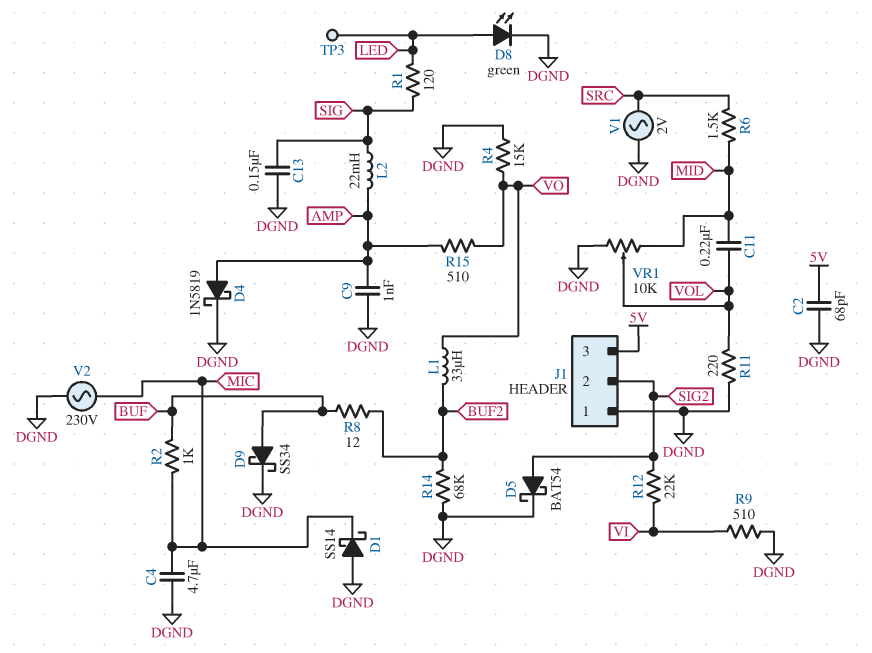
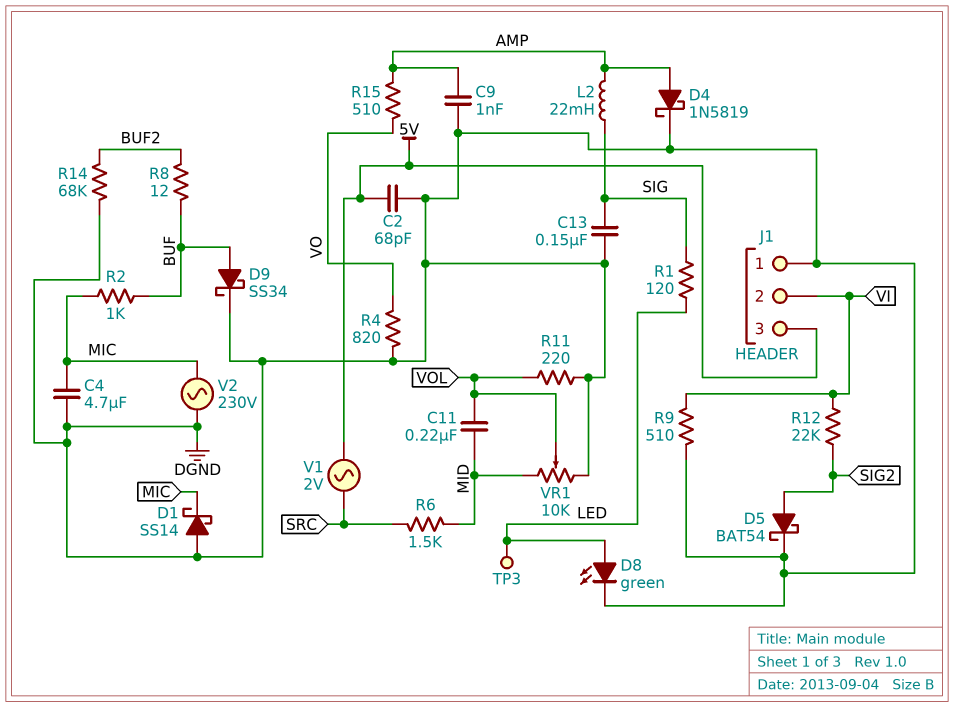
J1 pin 2: SIG2 -> VI
L1: 33uH (BUF2, VO) -> none
R4: 15k (DGND, VO) -> 820 (DGND, VO)
V1: AC 2V (DGND, SRC) -> AC 2V (5V, SRC)

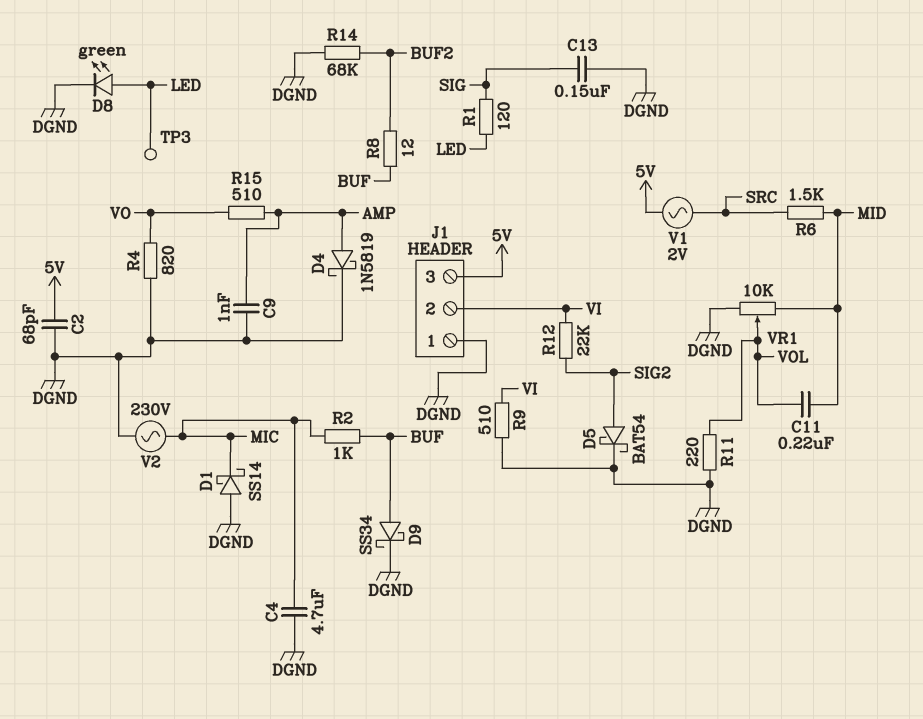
L2: 22mH (AMP, SIG) -> none

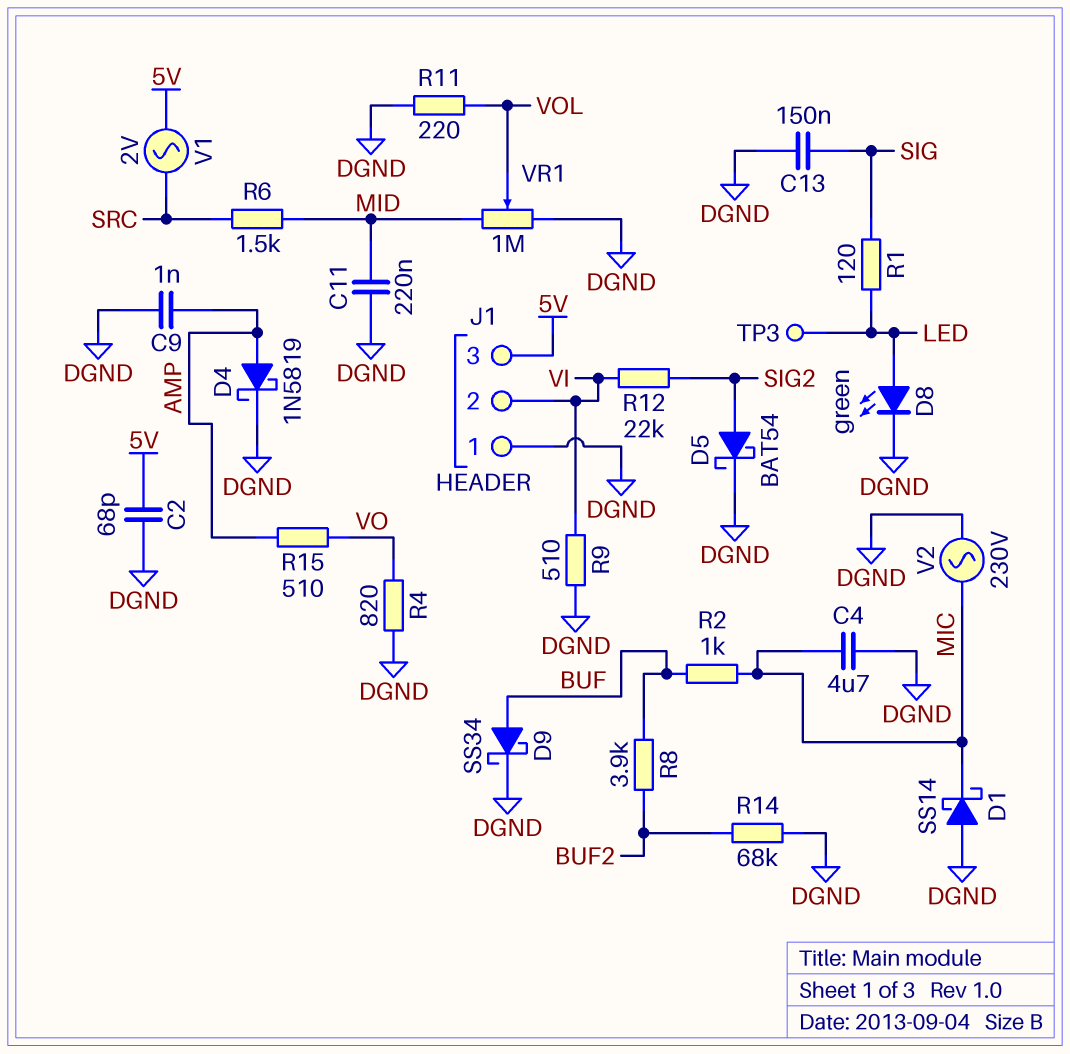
C11: 220nF (MID, VOL) -> 220nF (DGND, MID)
R8: 12 (BUF, BUF2) -> 3.9k (BUF, BUF2)
VR1: 10k (DGND, MID, wiper VOL) -> 1M (DGND, MID, wiper VOL)

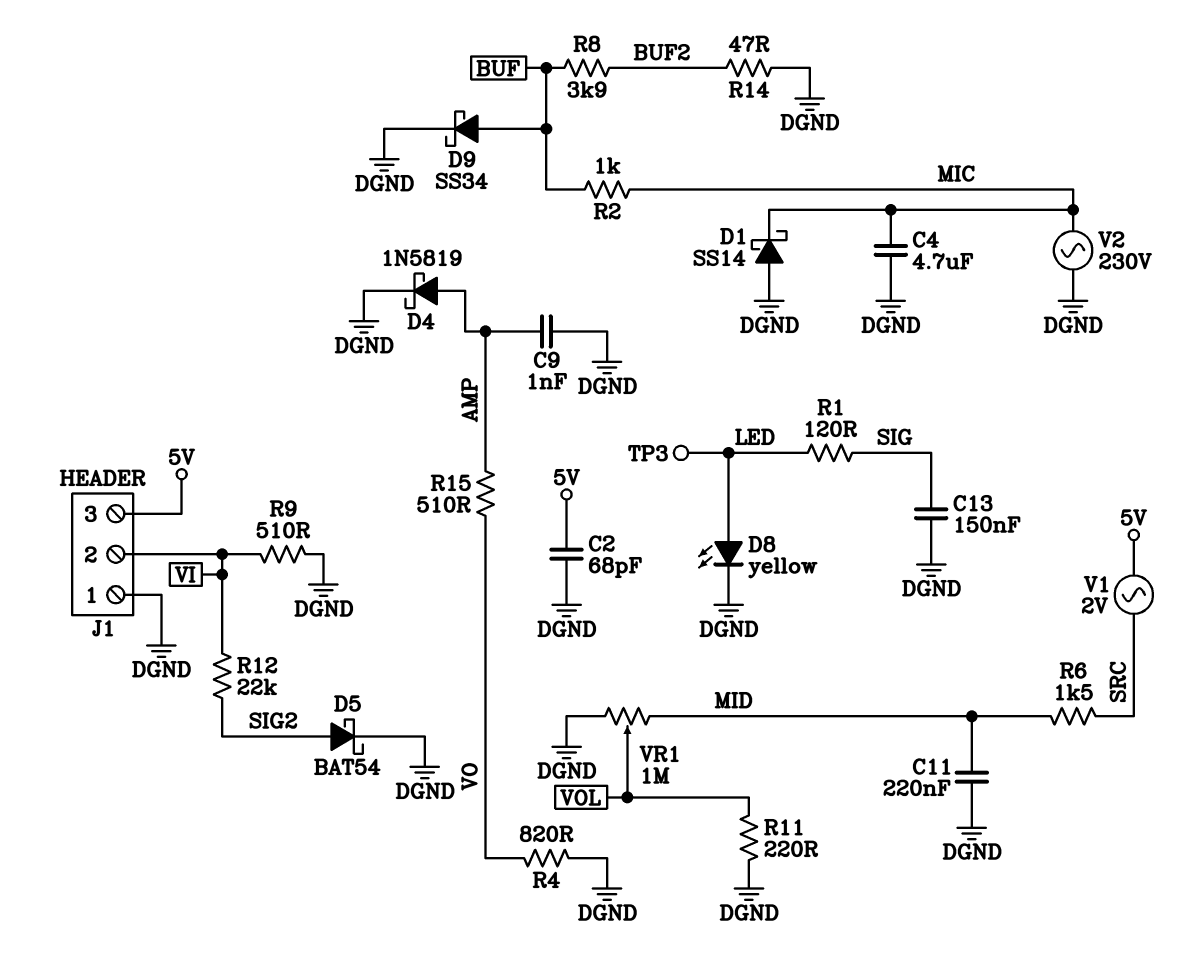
D8: LED green (A LED, K DGND) -> LED yellow (A LED, K DGND)
R14: 68k (BUF2, DGND) -> 47 (BUF2, DGND)

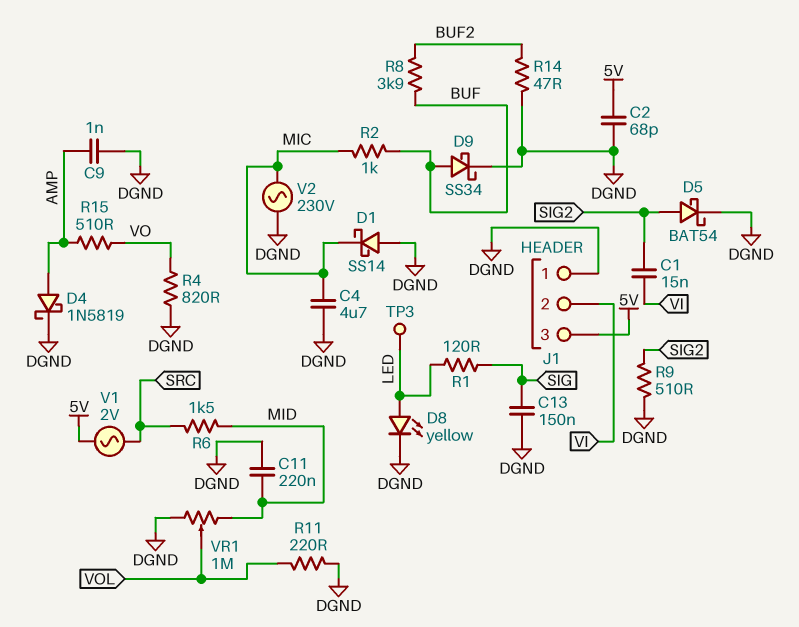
C1: none -> 15nF (SIG2, VI)
R9: 510 (DGND, VI) -> 510 (DGND, SIG2)
R12: 22k (SIG2, VI) -> none

